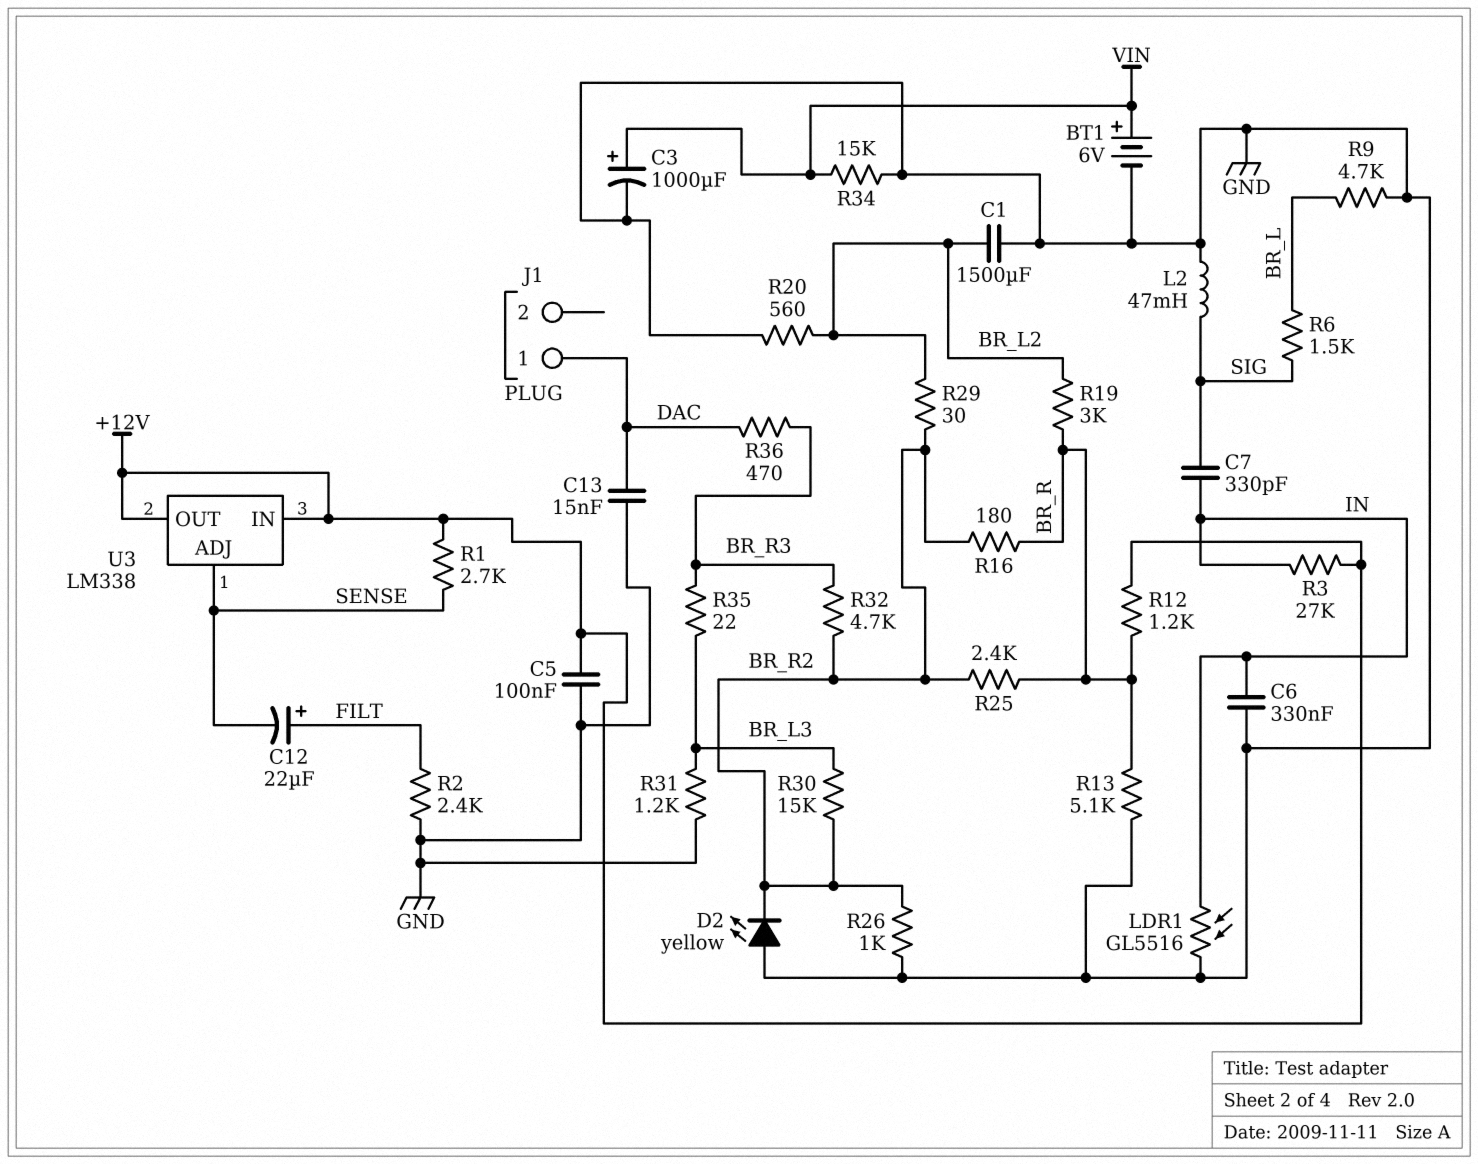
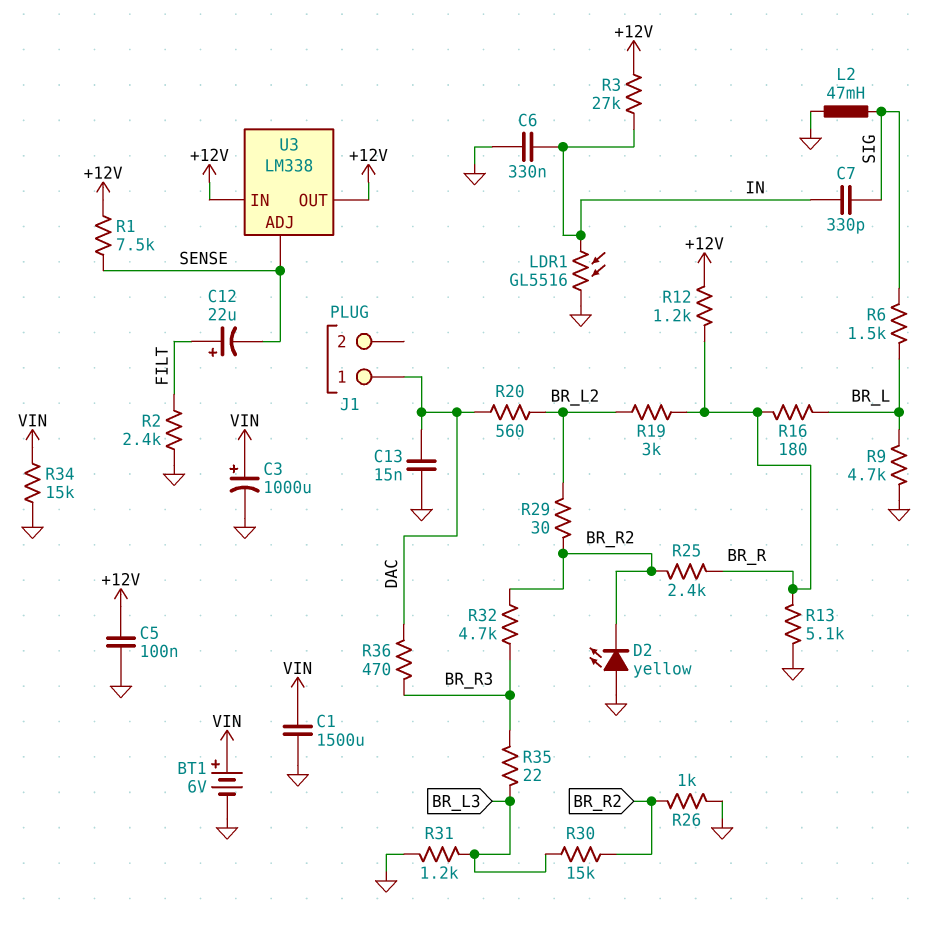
C1: 1500uF (BR_L2, GND) -> 1500uF (GND, VIN)
R1: 2.7k (+12V, SENSE) -> 7.5k (+12V, SENSE)
R16: 180 (BR_R, BR_R2) -> 180 (BR_L, BR_R)
R20: 560 (BR_L2, GND) -> 560 (BR_L2, DAC)

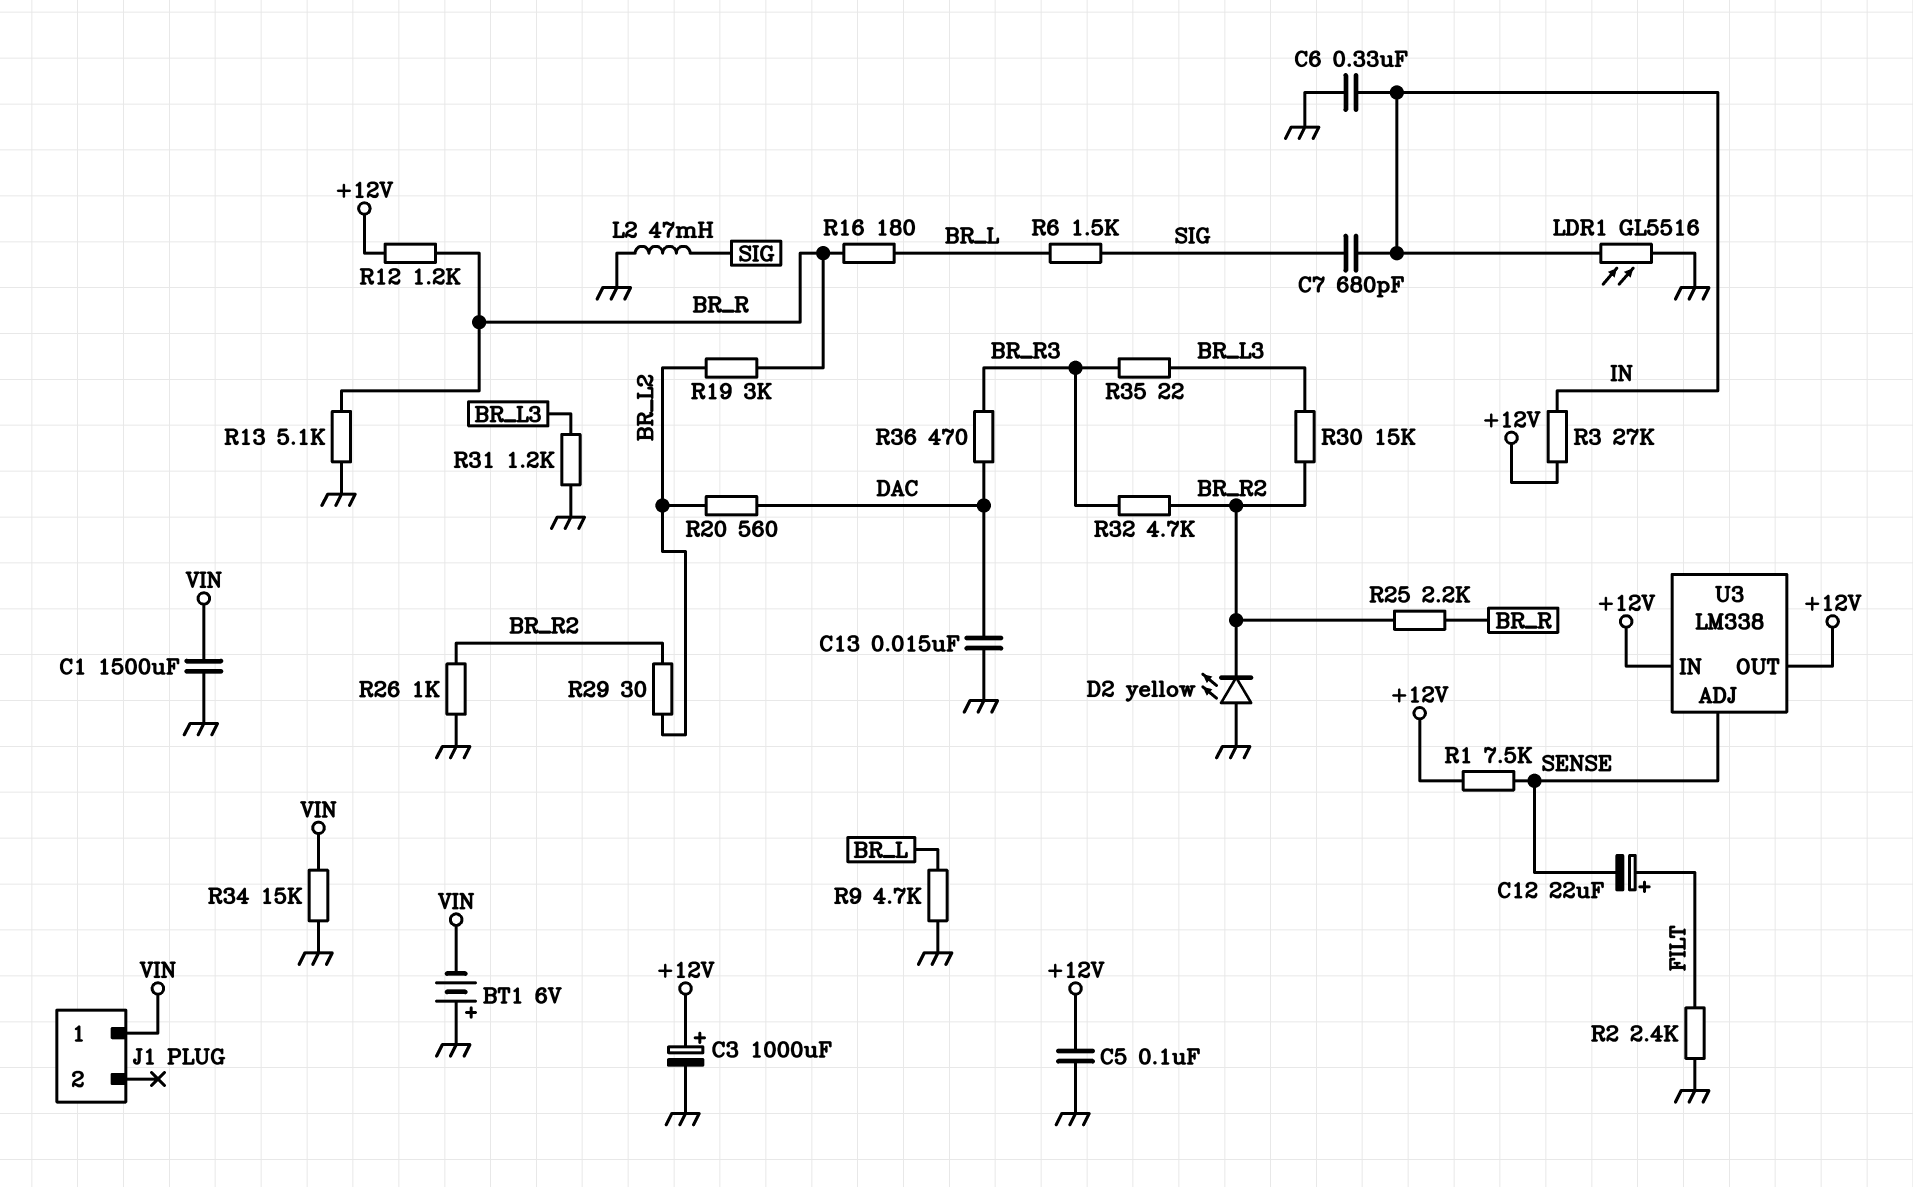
BT1: 6V (plus VIN, minus GND) -> 6V (plus GND, minus VIN)
C3: 1000uF (plus VIN, minus GND) -> 1000uF (plus +12V, minus GND)
C7: 330pF (IN, SIG) -> 680pF (IN, SIG)
J1 pin 1: DAC -> VIN
R25: 2.4k (BR_R, BR_R2) -> 2.2k (BR_R, BR_R2)

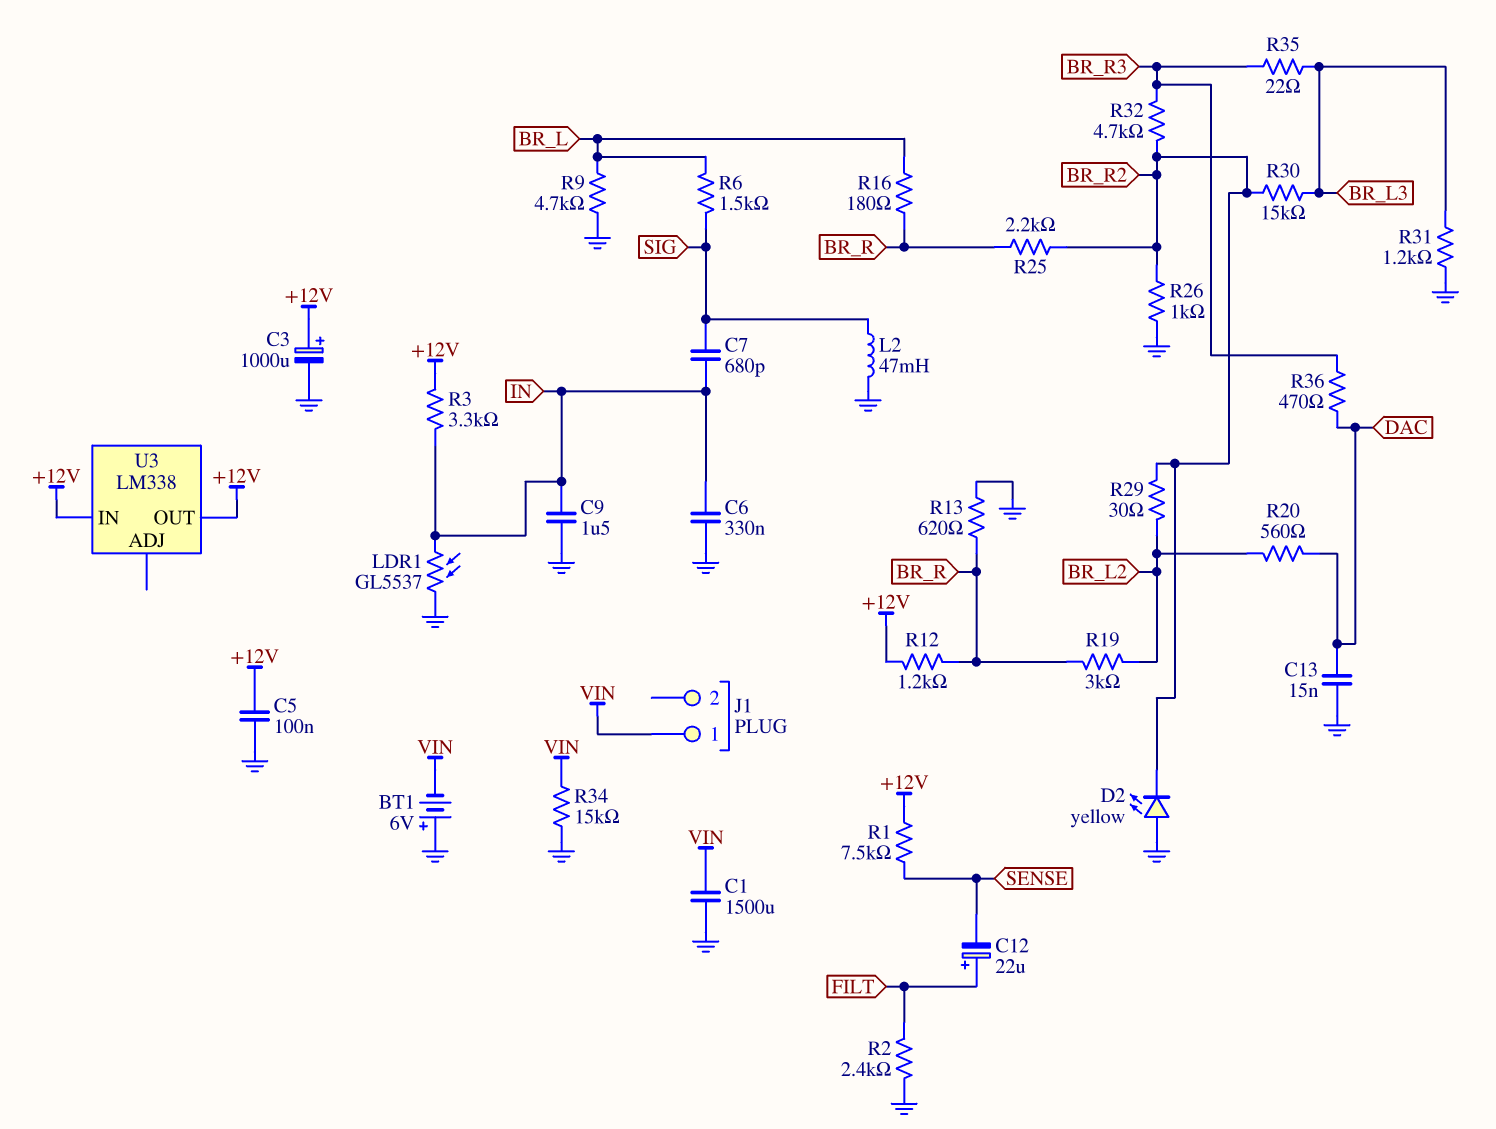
C9: none -> 1.5uF (GND, IN)
LDR1: GL5516 (GND, IN) -> GL5537 (GND, IN)
R3: 27k (+12V, IN) -> 3.3k (+12V, IN)
R13: 5.1k (BR_R, GND) -> 620 (BR_R, GND)
U3 pin ADJ: SENSE -> none

